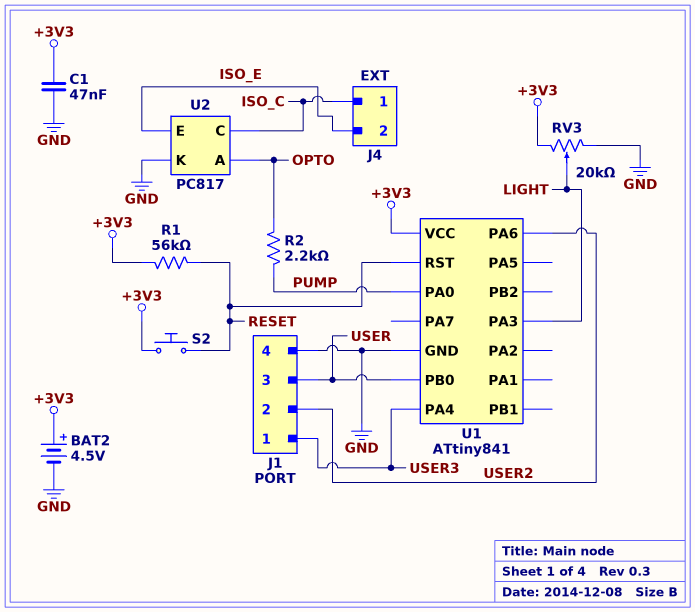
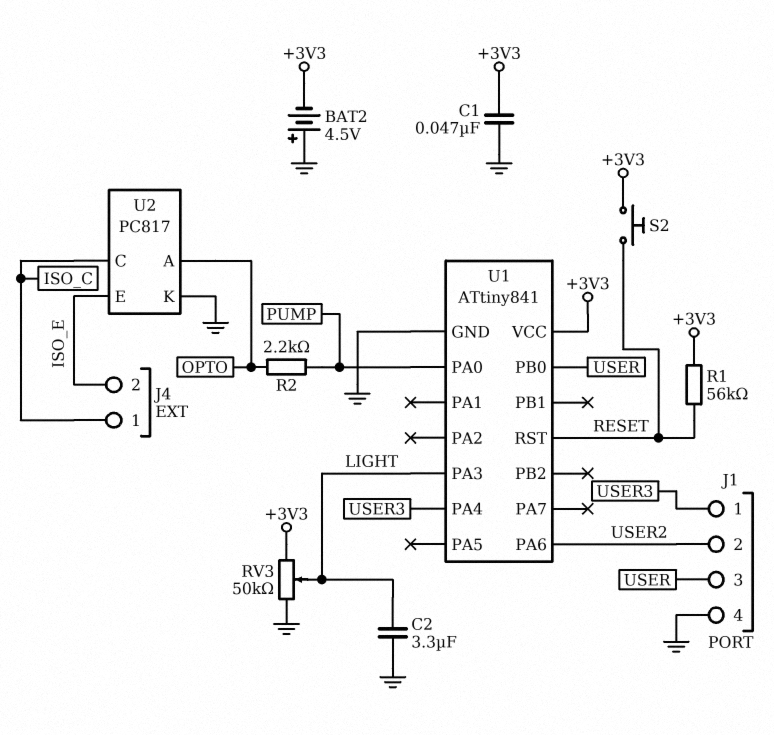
BAT2: 4.5V (plus +3V3, minus GND) -> 4.5V (plus GND, minus +3V3)
C2: none -> 3.3uF (GND, LIGHT)
RV3: 20k (+3V3, GND, wiper LIGHT) -> 50k (+3V3, GND, wiper LIGHT)

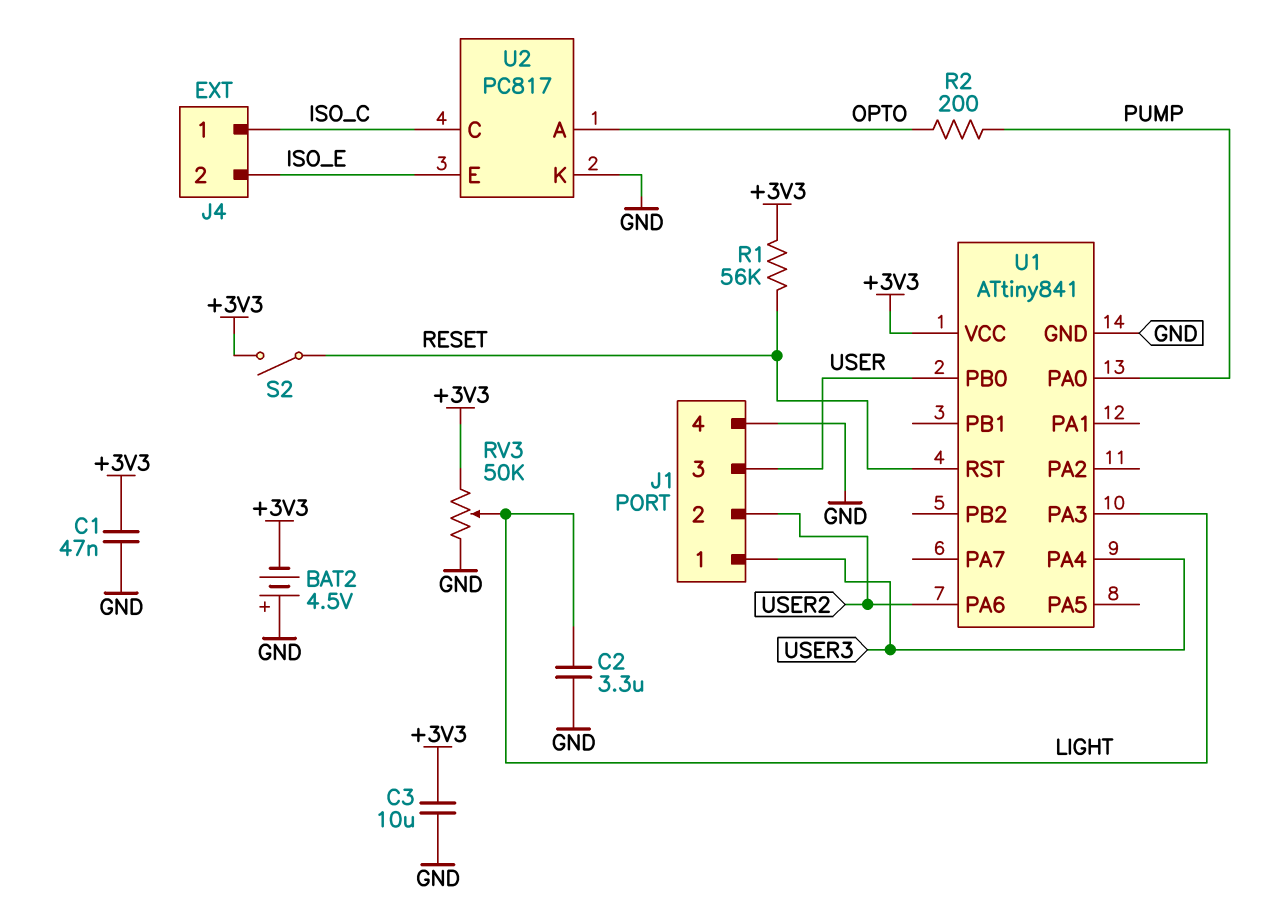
C3: none -> 10uF (+3V3, GND)
R2: 2.2k (OPTO, PUMP) -> 200 (OPTO, PUMP)
S2: button (+3V3, RESET) -> switch (+3V3, RESET)

